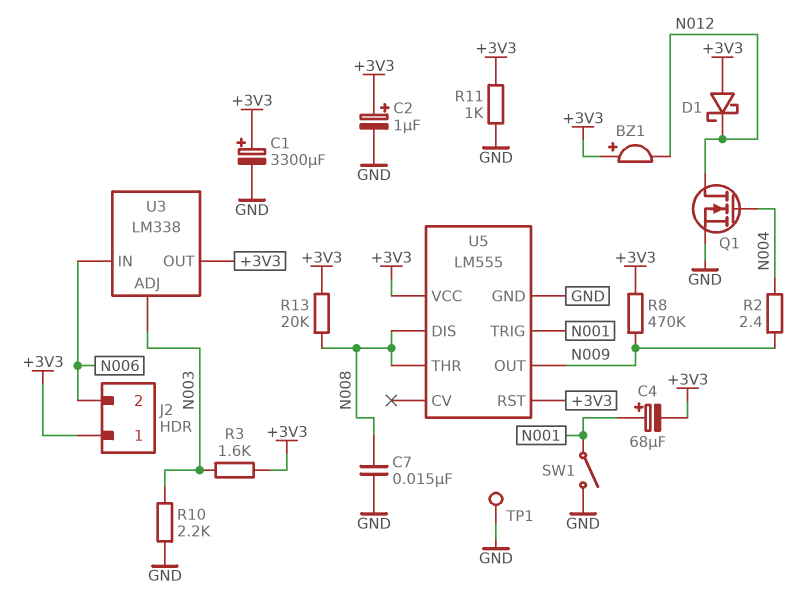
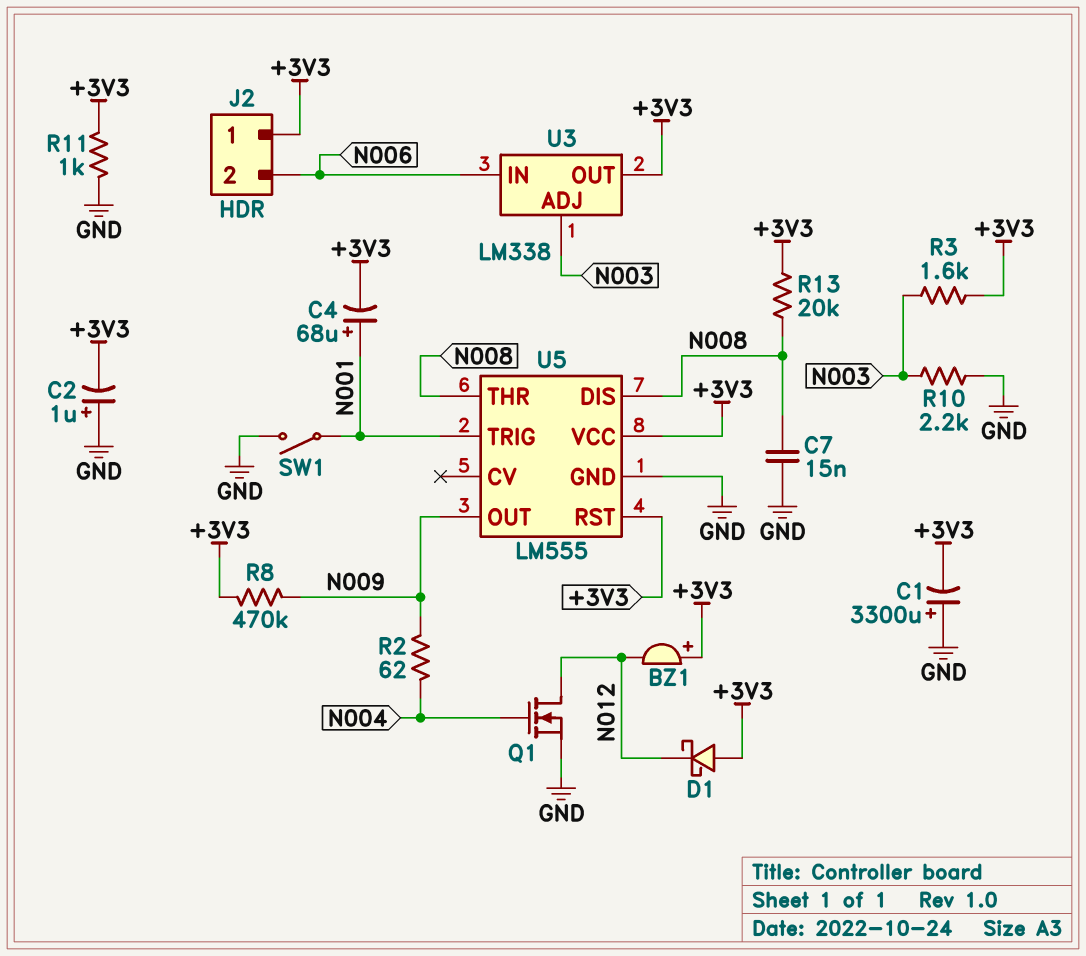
C1: 3300uF (plus +3V3, minus GND) -> 3300uF (plus GND, minus +3V3)
C2: 1uF (plus +3V3, minus GND) -> 1uF (plus GND, minus +3V3)
R2: 2.4 (N004, N009) -> 62 (N004, N009)
TP1: test point (GND) -> none

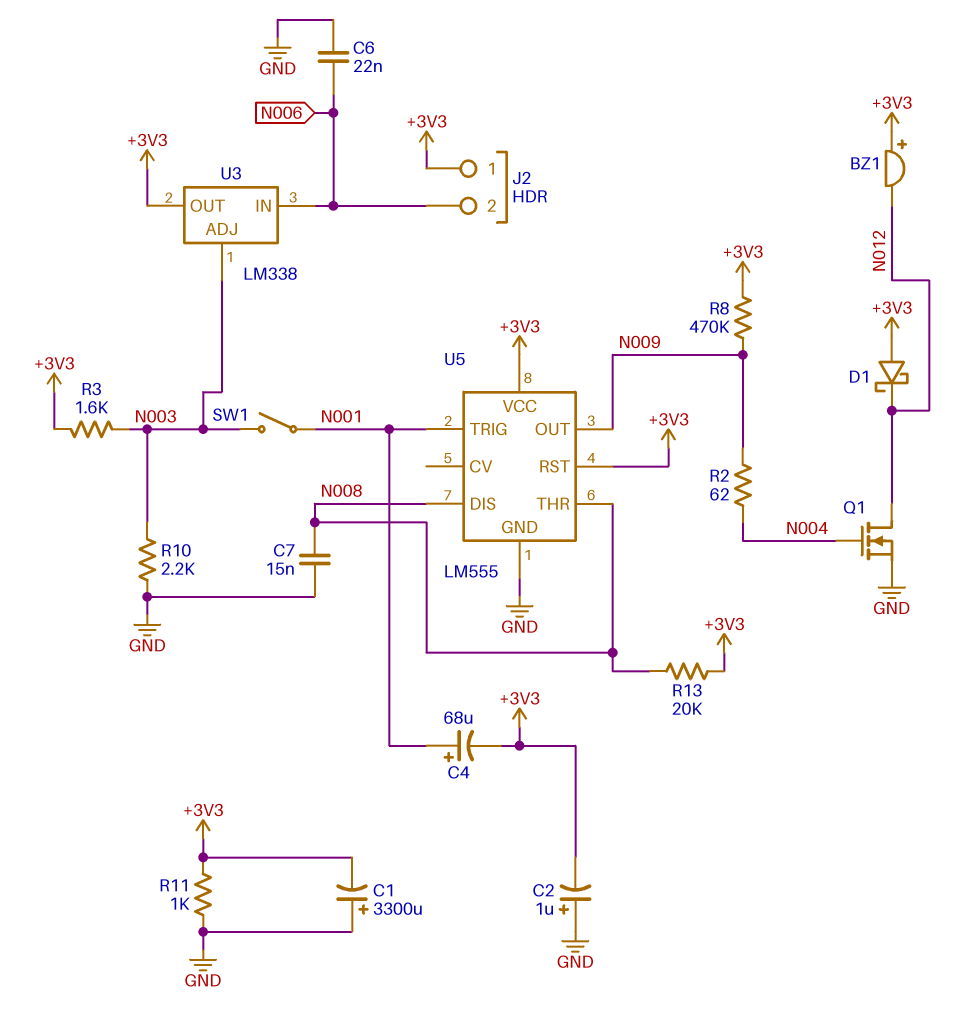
C6: none -> 22nF (GND, N006)
SW1: switch (GND, N001) -> switch (N001, N003)

